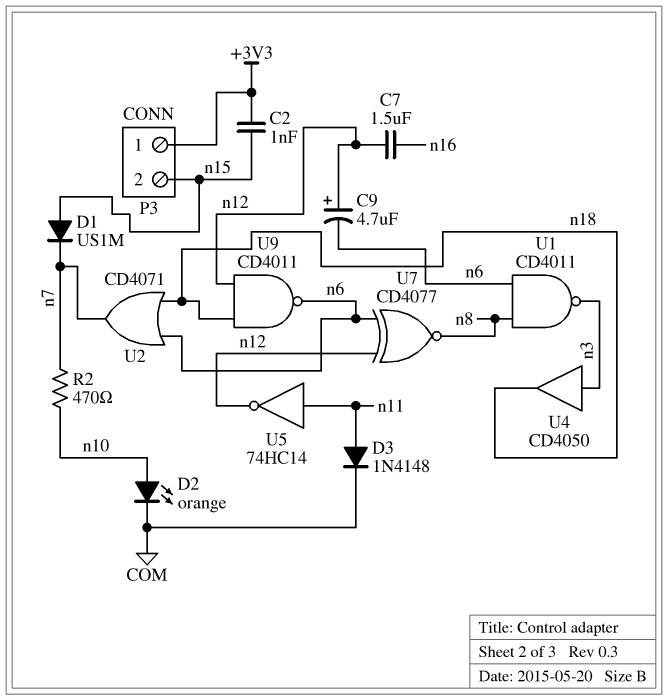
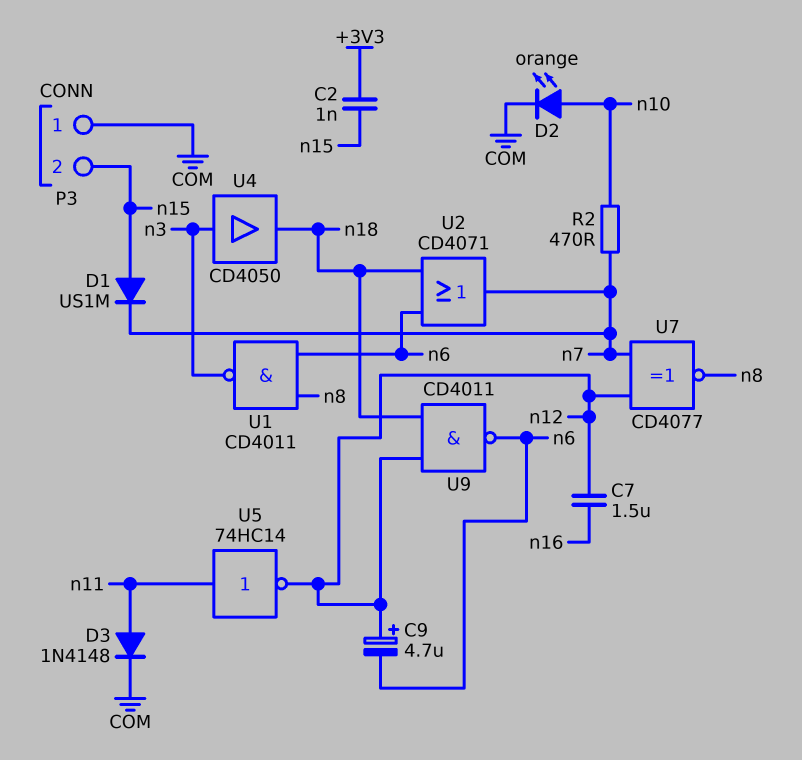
P3 pin 1: +3V3 -> COM
U7: XNOR CD4077 (in n6, in n12, out n8) -> XNOR CD4077 (in n7, in n12, out n8)

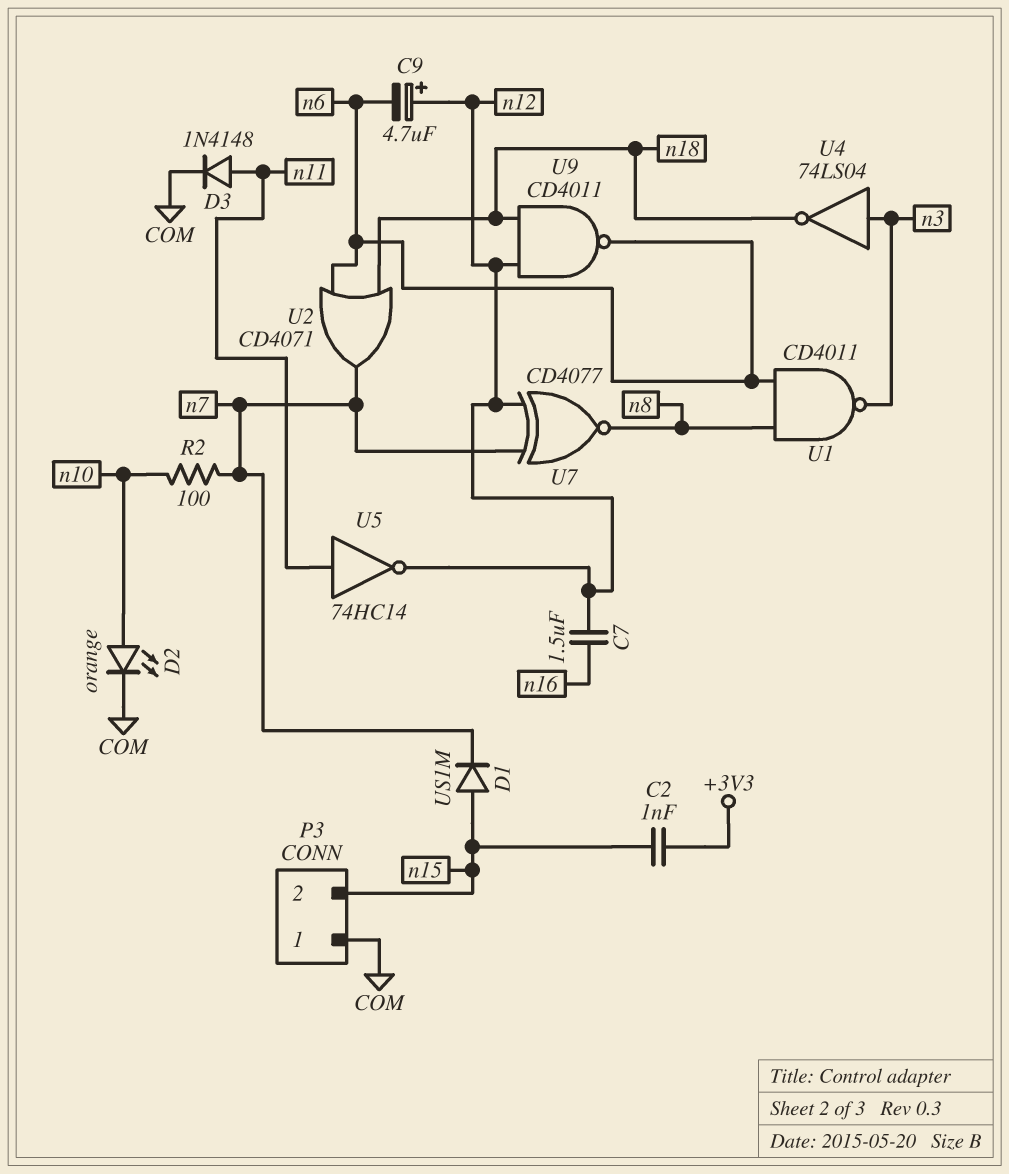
R2: 470 (n7, n10) -> 100 (n7, n10)
U4: buffer CD4050 (in n3, out n18) -> NOT 74LS04 (in n3, out n18)

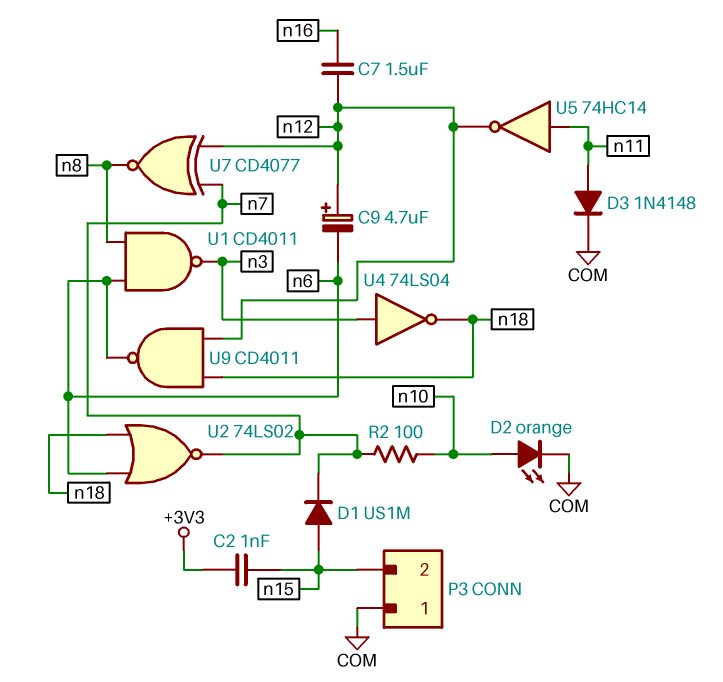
U2: OR CD4071 (in n6, in n18, out n7) -> NOR 74LS02 (in n6, in n18, out n7)

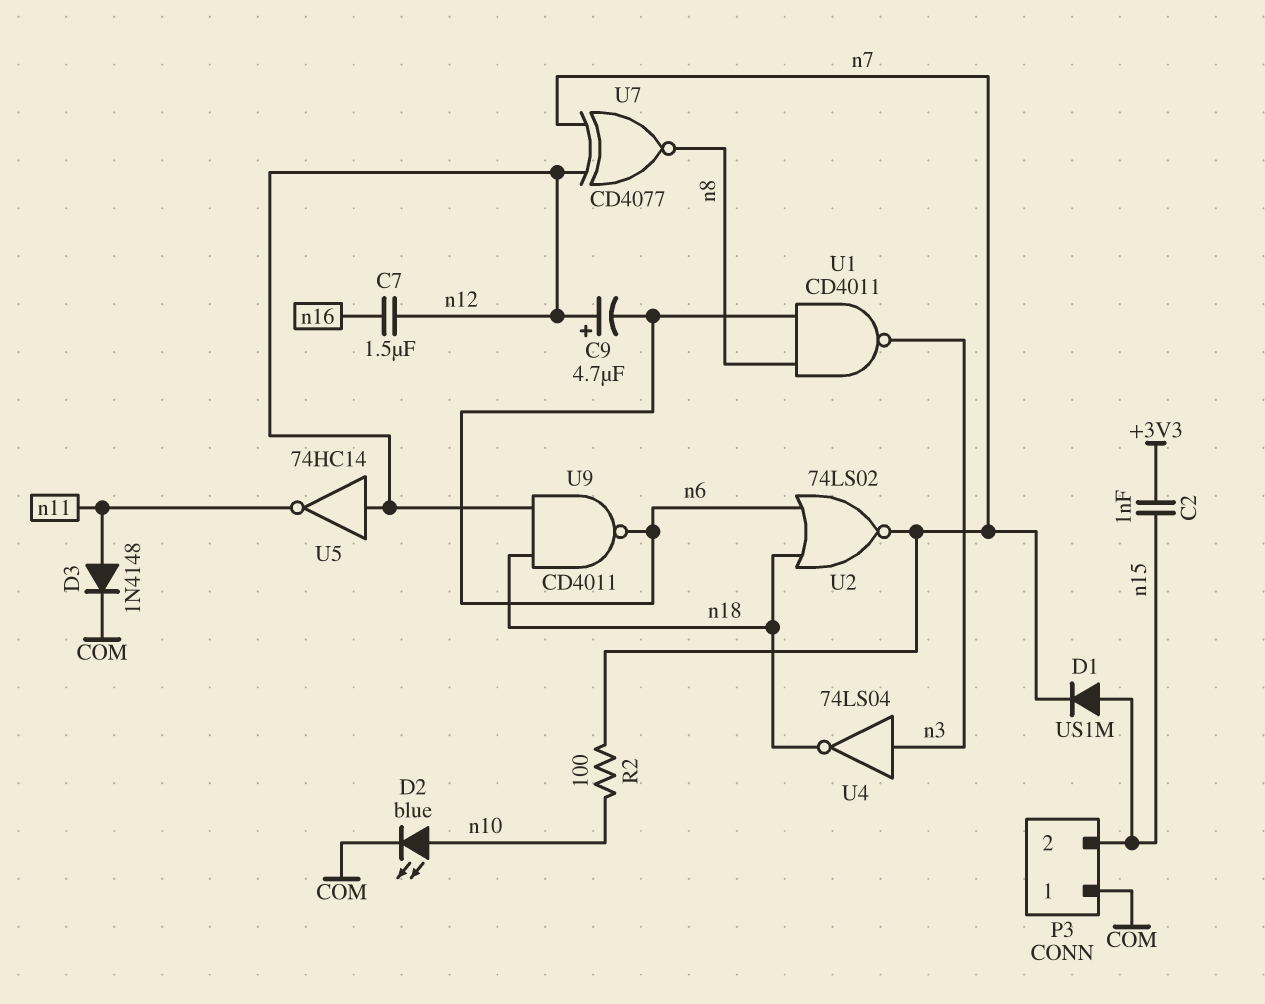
D2: LED orange (A n10, K COM) -> LED blue (A n10, K COM)
U5: NOT 74HC14 (in n11, out n12) -> NOT 74HC14 (in n12, out n11)

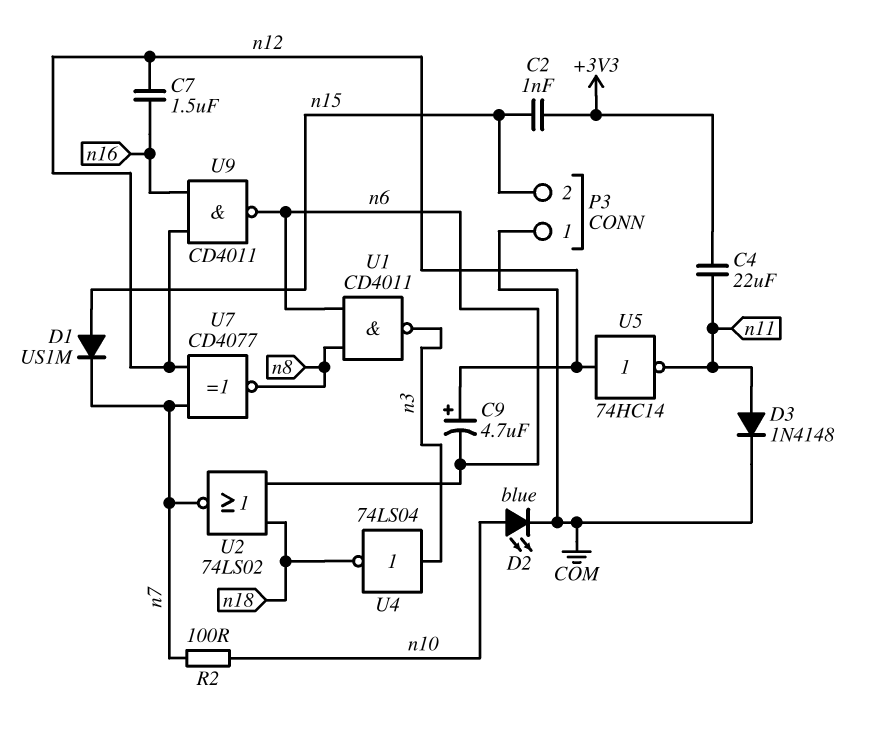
C4: none -> 22uF (+3V3, n11)
U9: NAND CD4011 (in n12, in n18, out n6) -> NAND CD4011 (in n12, in n16, out n6)

